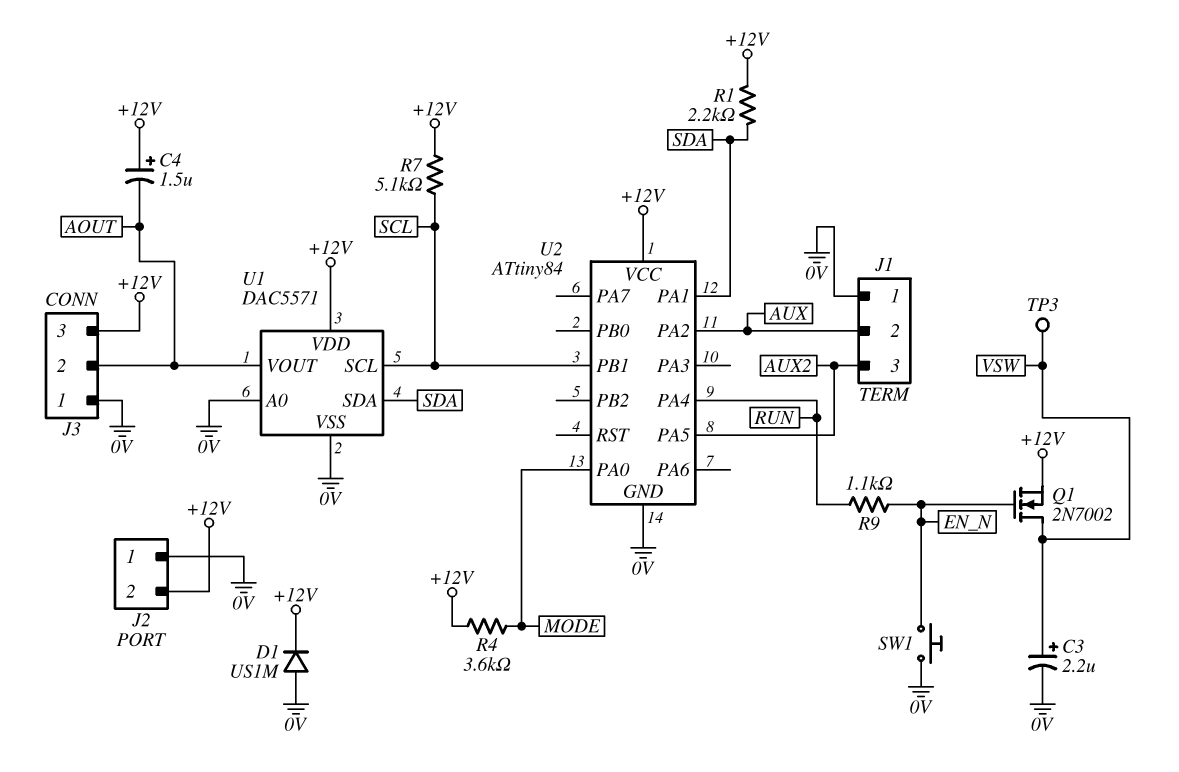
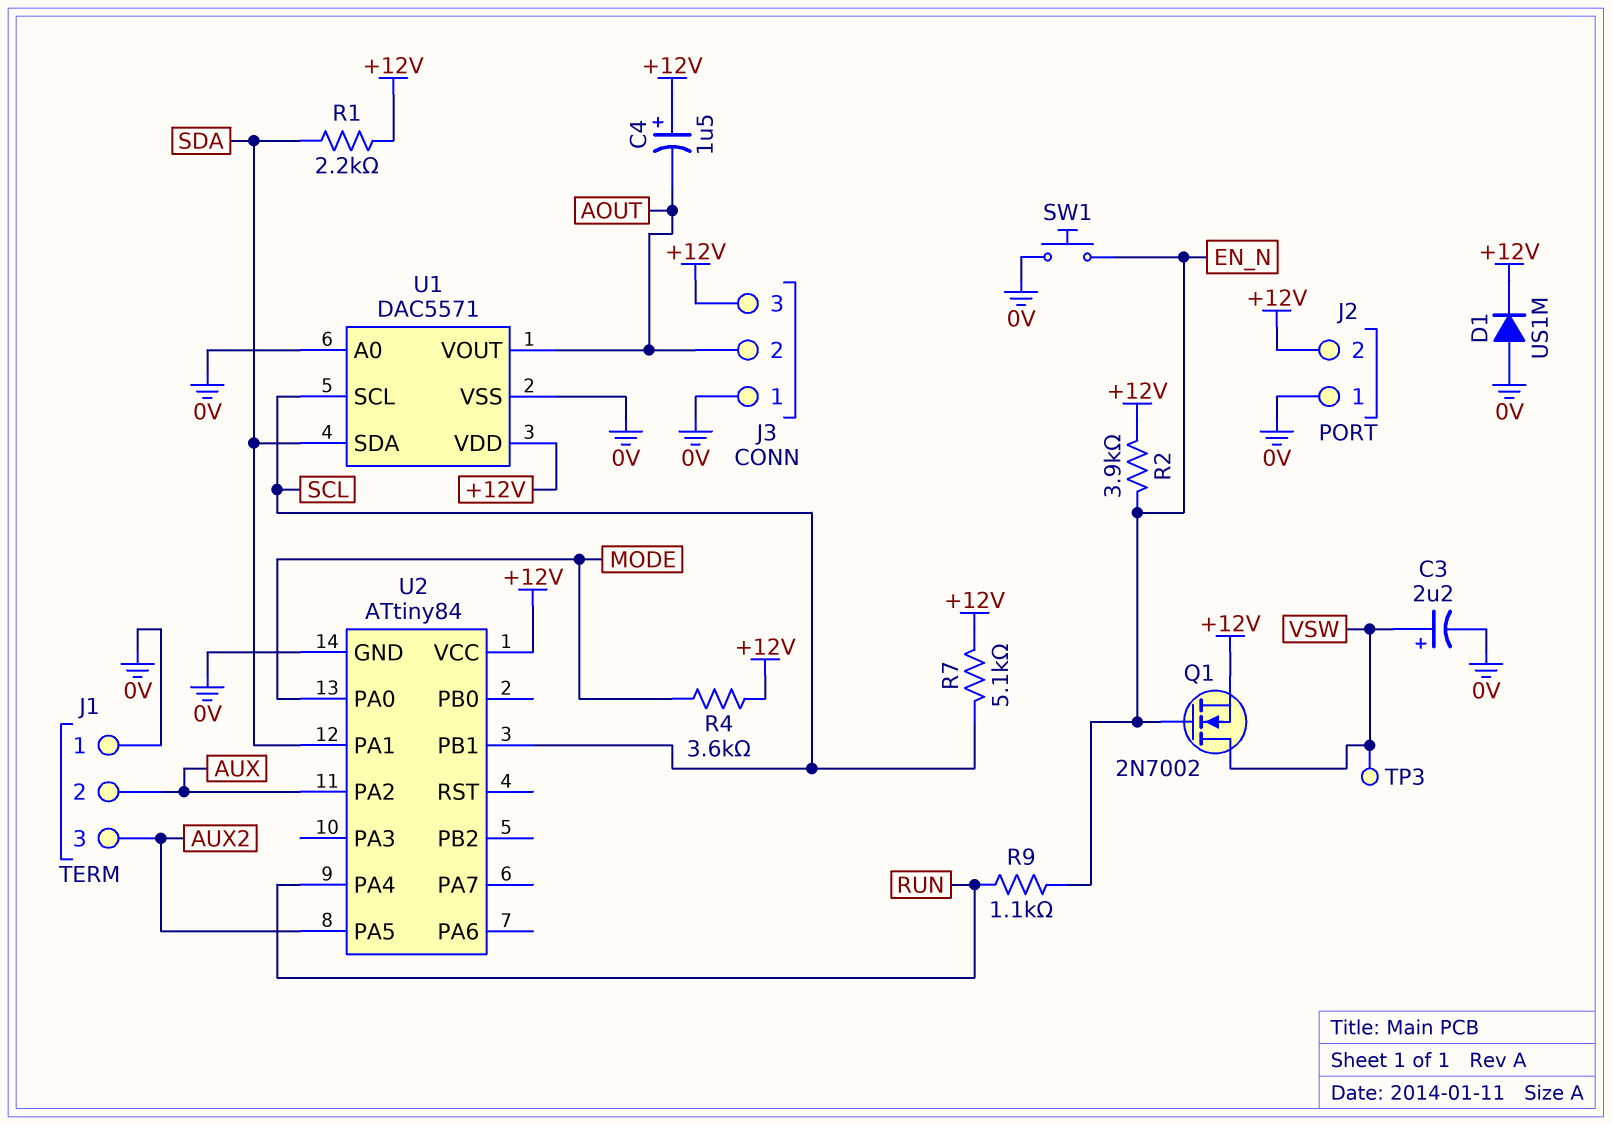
R2: none -> 3.9k (+12V, EN_N)

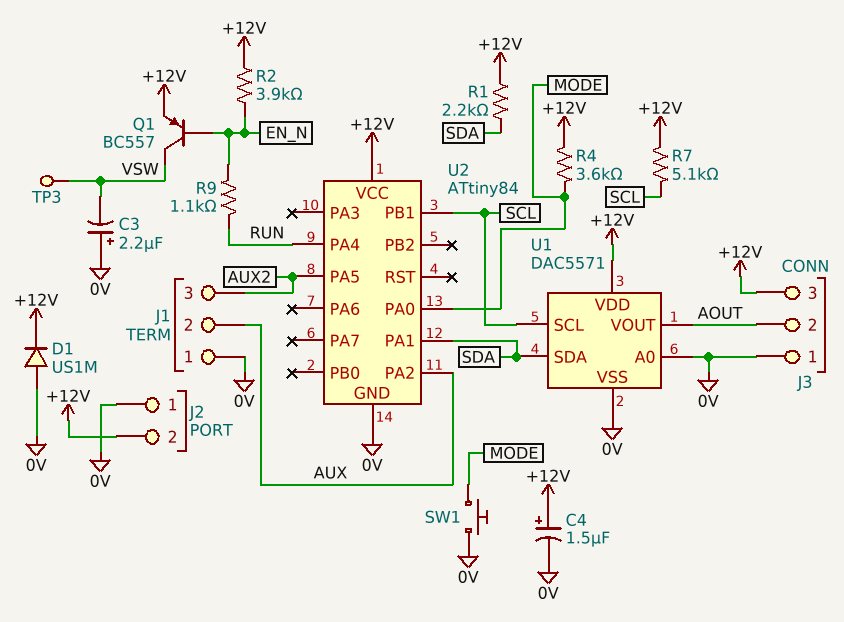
C3: 2.2uF (plus VSW, minus 0V) -> 2.2uF (plus 0V, minus VSW)
C4: 1.5uF (plus +12V, minus AOUT) -> 1.5uF (plus +12V, minus 0V)
Q1: NMOS 2N7002 (G EN_N, D VSW, S +12V) -> PNP BC557 (B EN_N, C VSW, E +12V)
SW1: button (0V, EN_N) -> button (0V, MODE)

